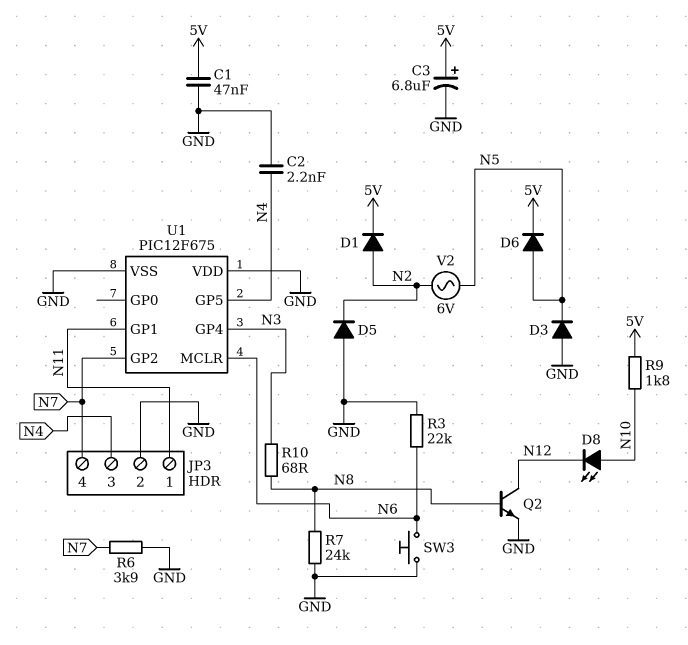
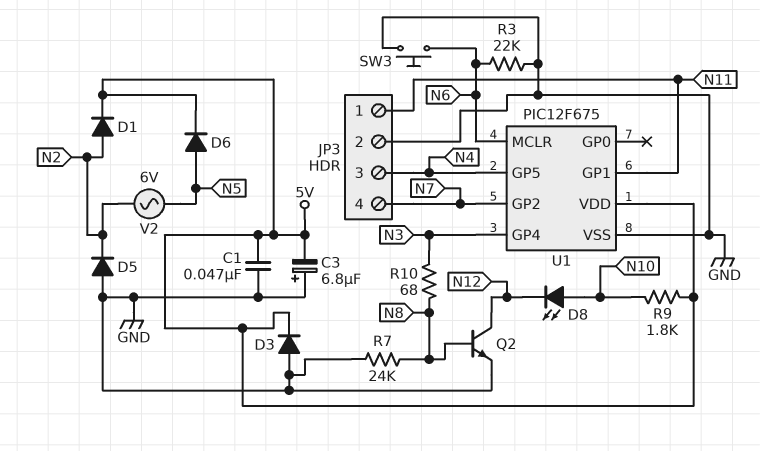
C2: 2.2nF (GND, N4) -> none
C3: 6.8uF (plus 5V, minus GND) -> 6.8uF (plus GND, minus 5V)
D3: diode (A GND, K N5) -> diode (A GND, K 5V)
R6: 3.9k (GND, N7) -> none
U1 pin VDD: GND -> 5V

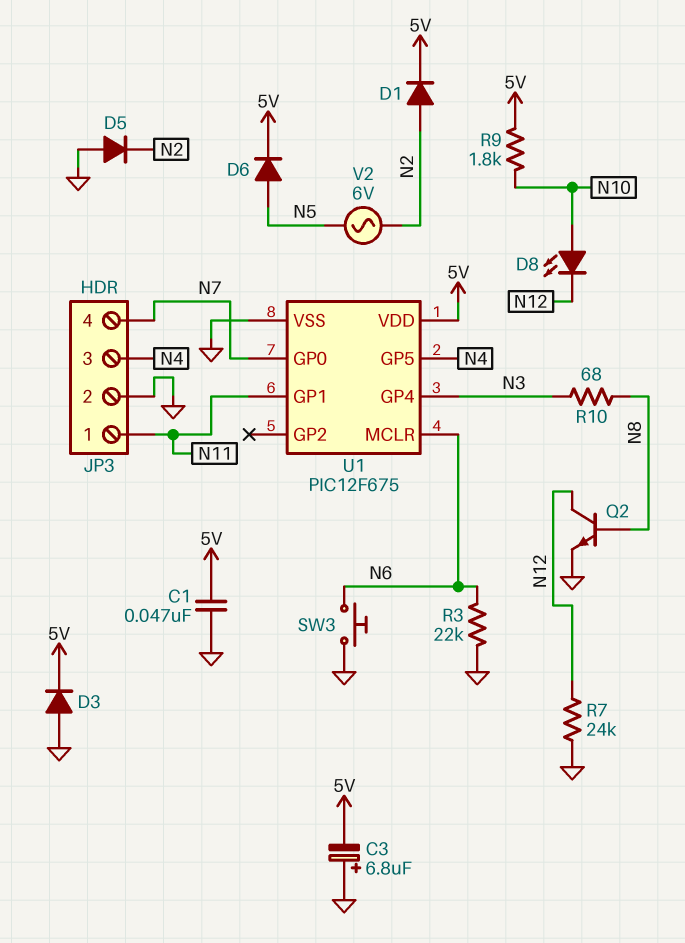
R7: 24k (GND, N8) -> 24k (GND, N12)
U1 pin GP0: none -> N7
U1 pin GP2: N7 -> none

